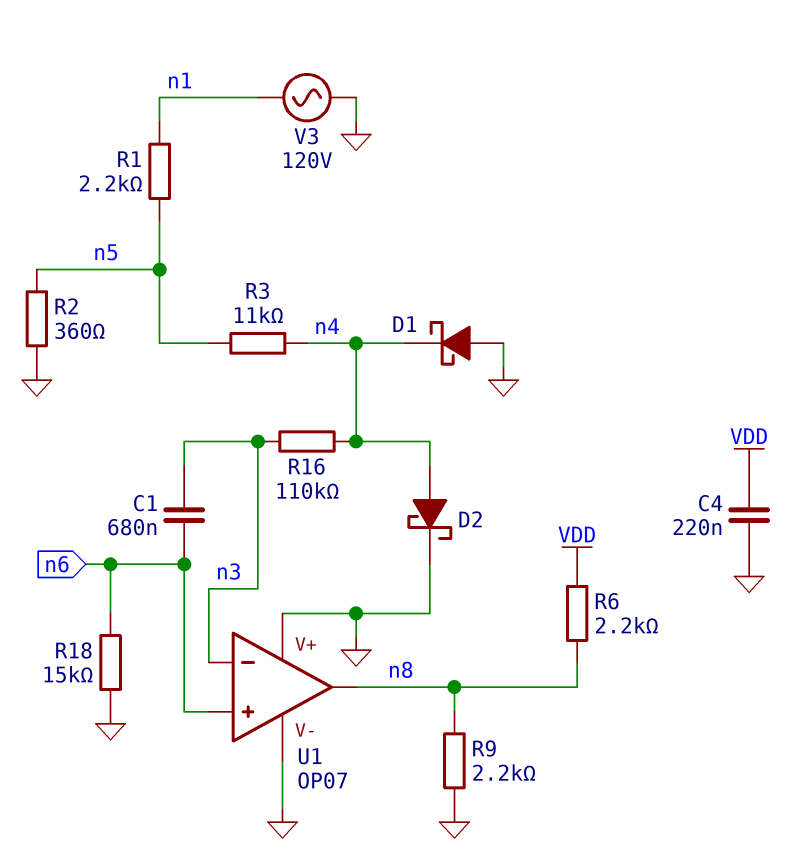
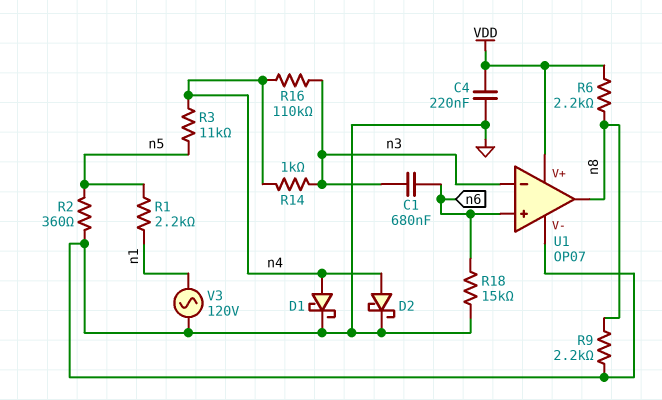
D1: schottky (A GND, K n4) -> schottky (A n4, K GND)
R14: none -> 1k (n3, n4)
U1 pin V+: GND -> VDD

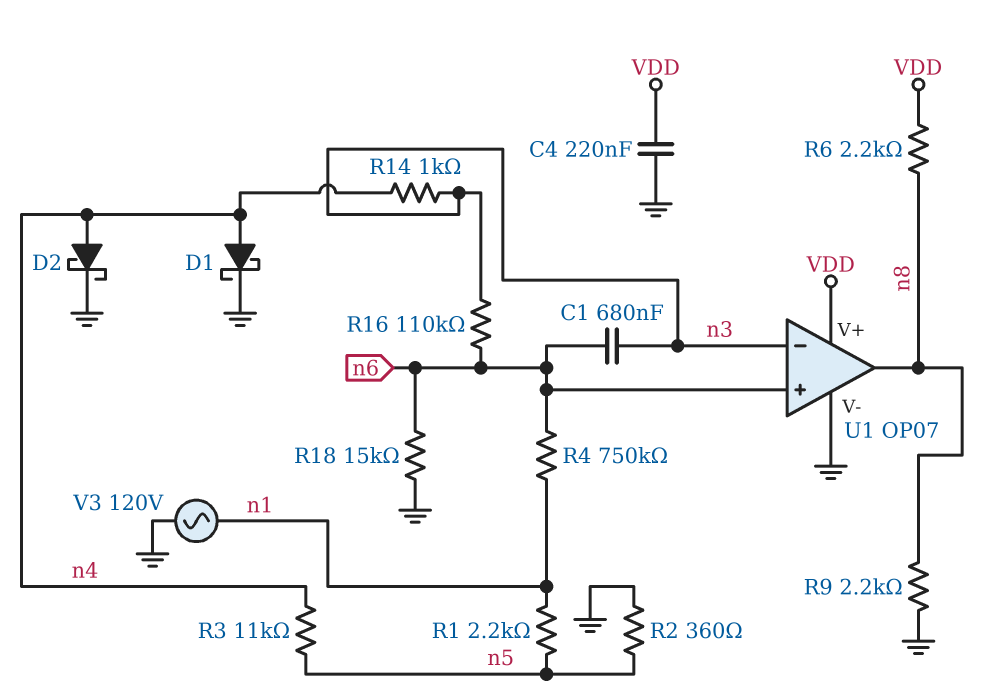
R4: none -> 750k (n1, n6)
R16: 110k (n3, n4) -> 110k (n3, n6)

